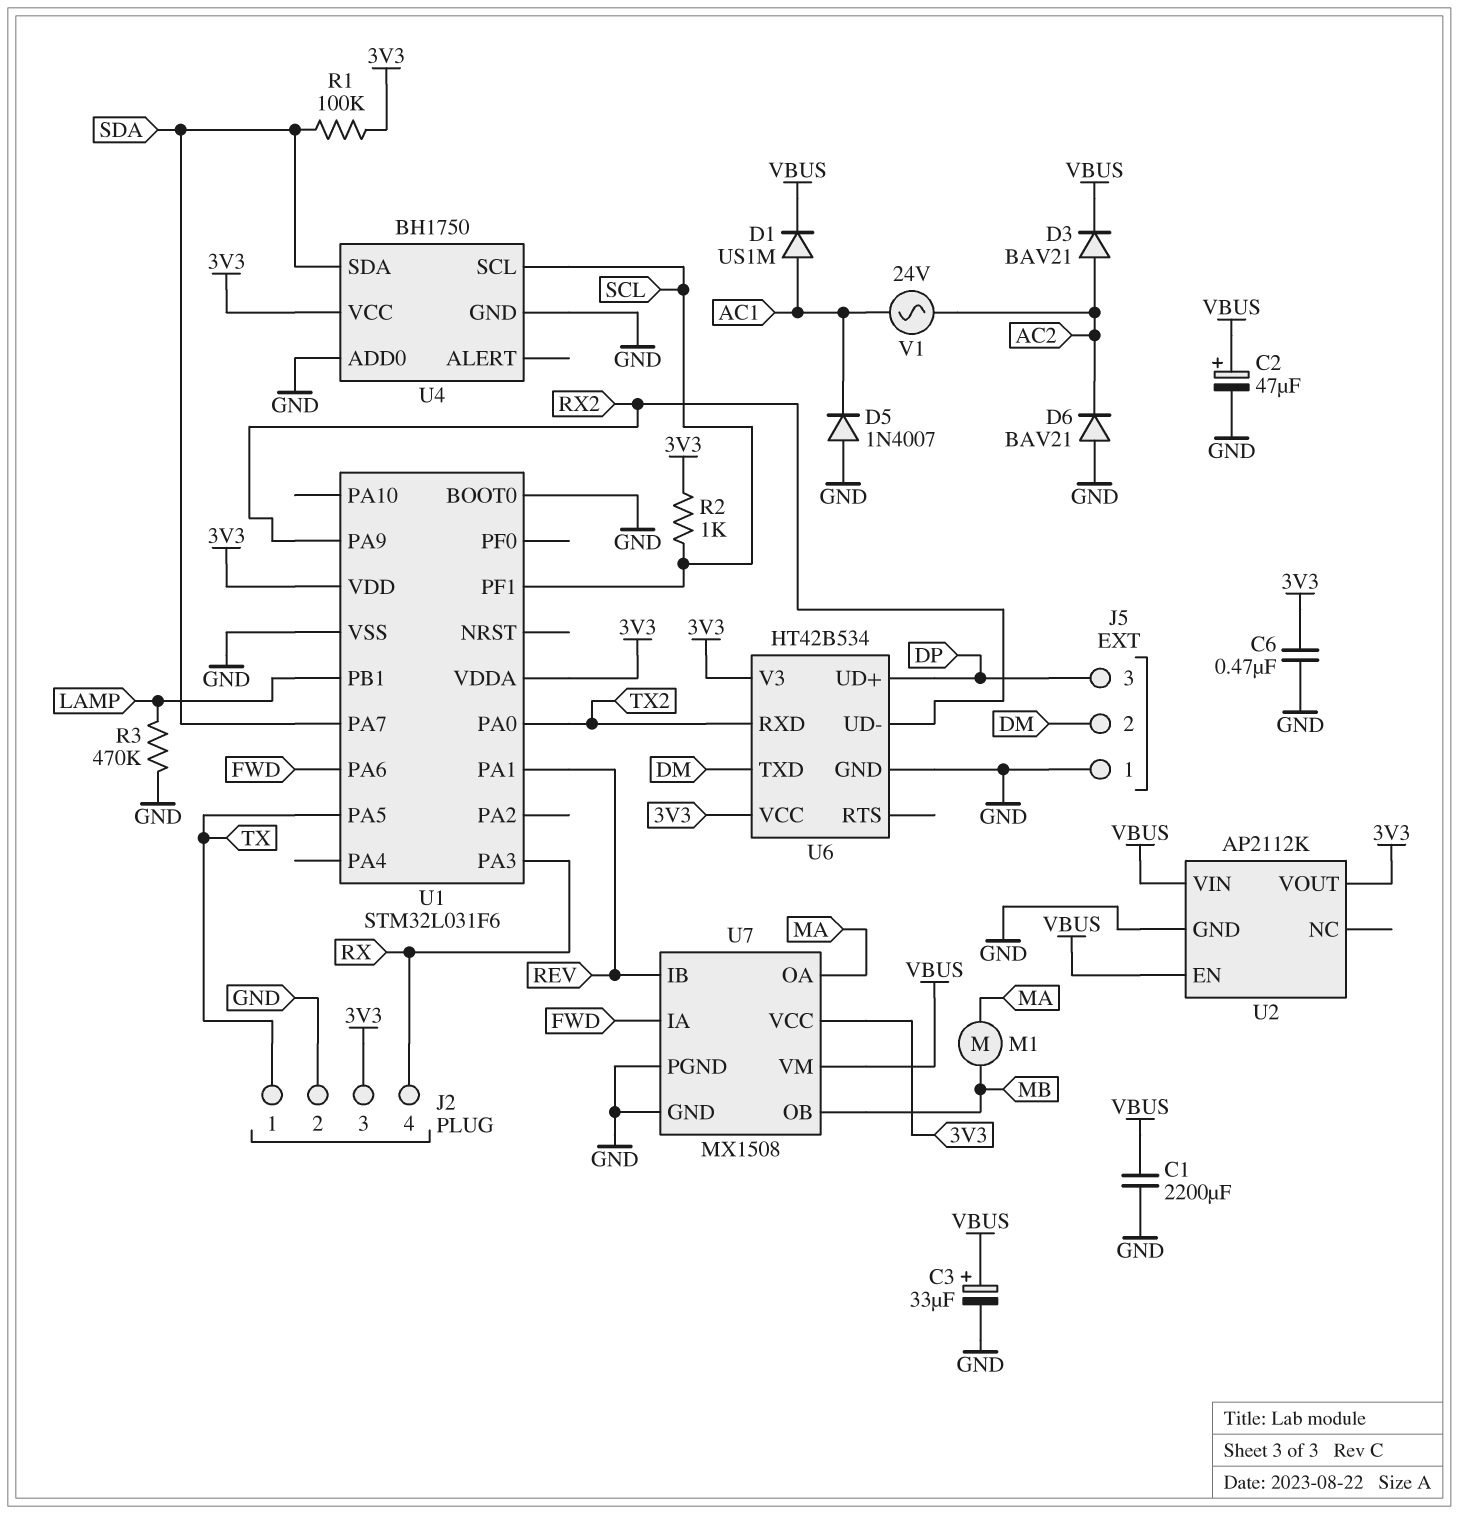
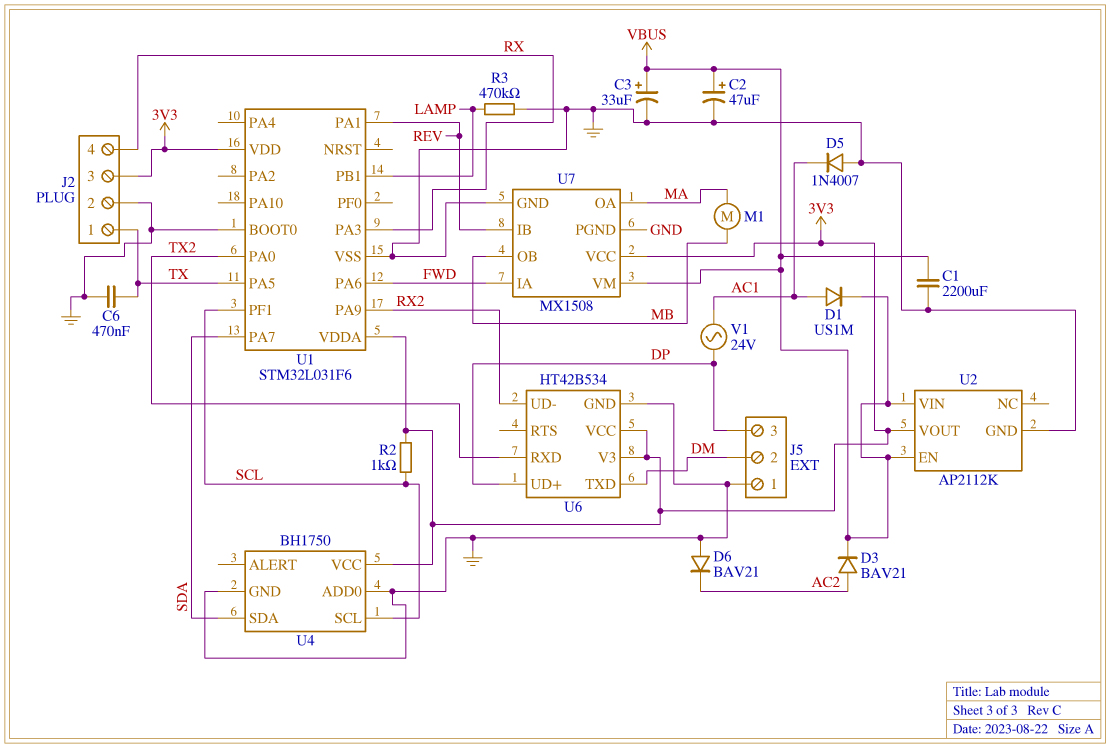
C6: 470nF (3V3, GND) -> 470nF (GND, TX)
R1: 100k (3V3, SDA) -> none
V1: AC 24V (AC1, AC2) -> AC 24V (AC1, DP)

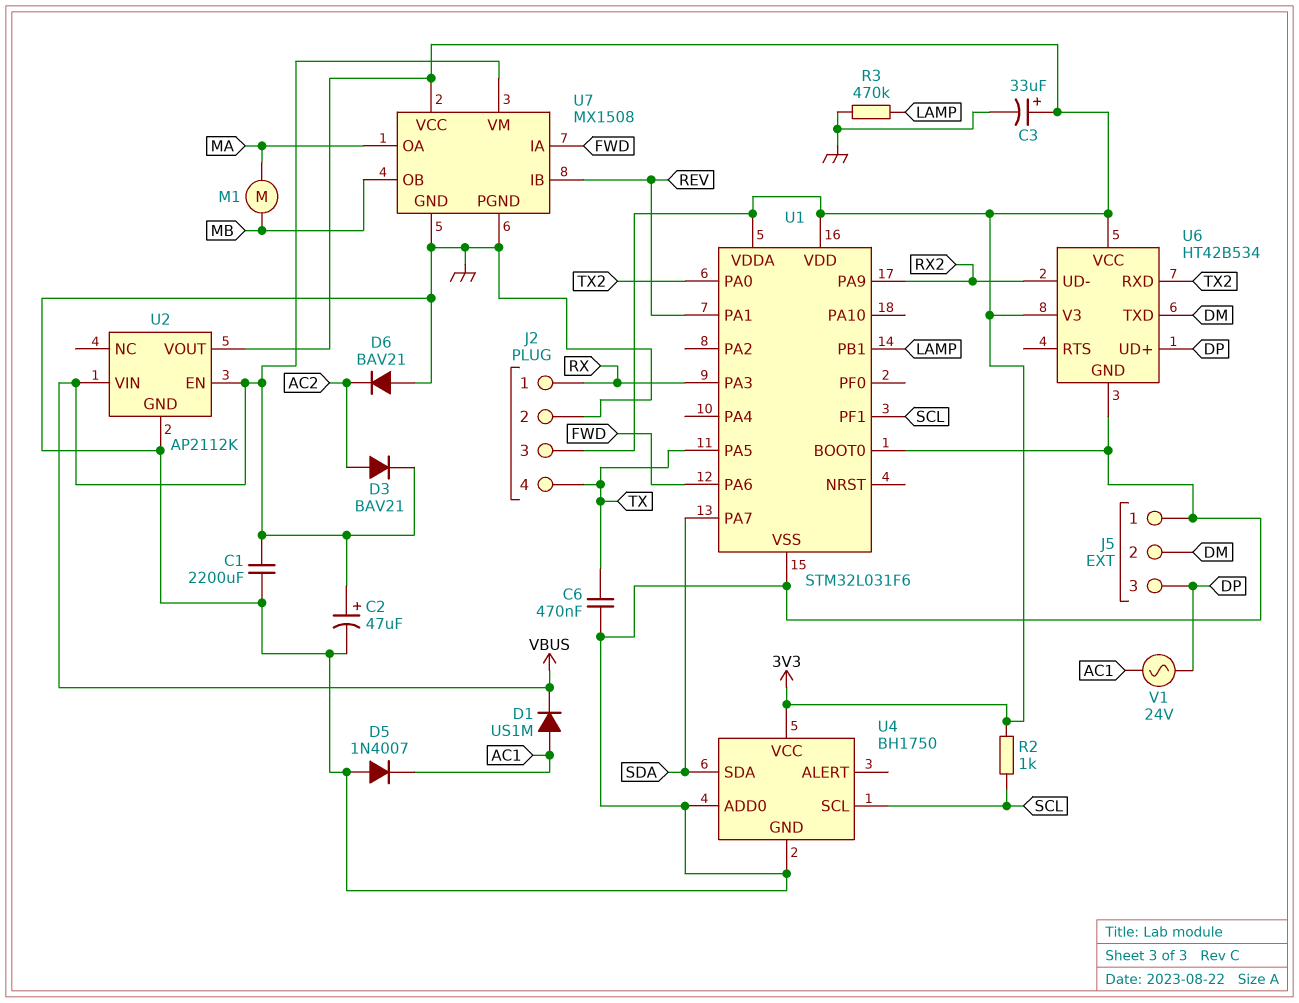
C3: 33uF (plus VBUS, minus GND) -> 33uF (plus 3V3, minus GND)
J2 pin 1: TX -> RX
J2 pin 4: RX -> TX

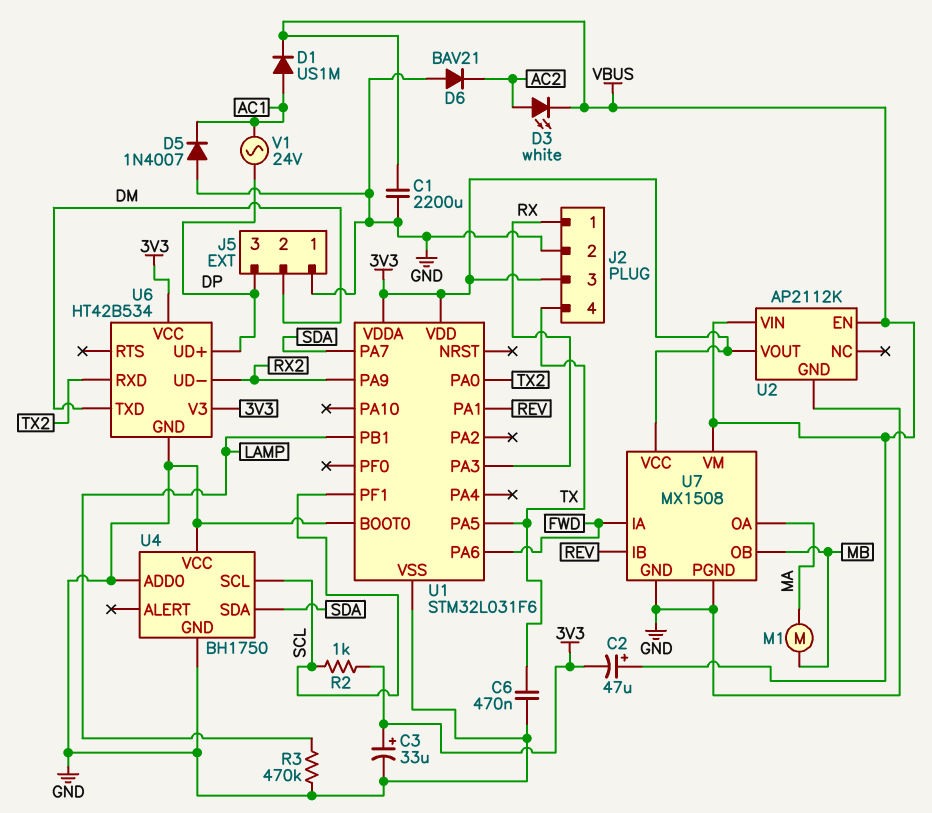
C2: 47uF (plus VBUS, minus GND) -> 47uF (plus VBUS, minus 3V3)
D3: diode BAV21 (A AC2, K VBUS) -> LED white (A AC2, K VBUS)
U4 pin VCC: 3V3 -> GND

